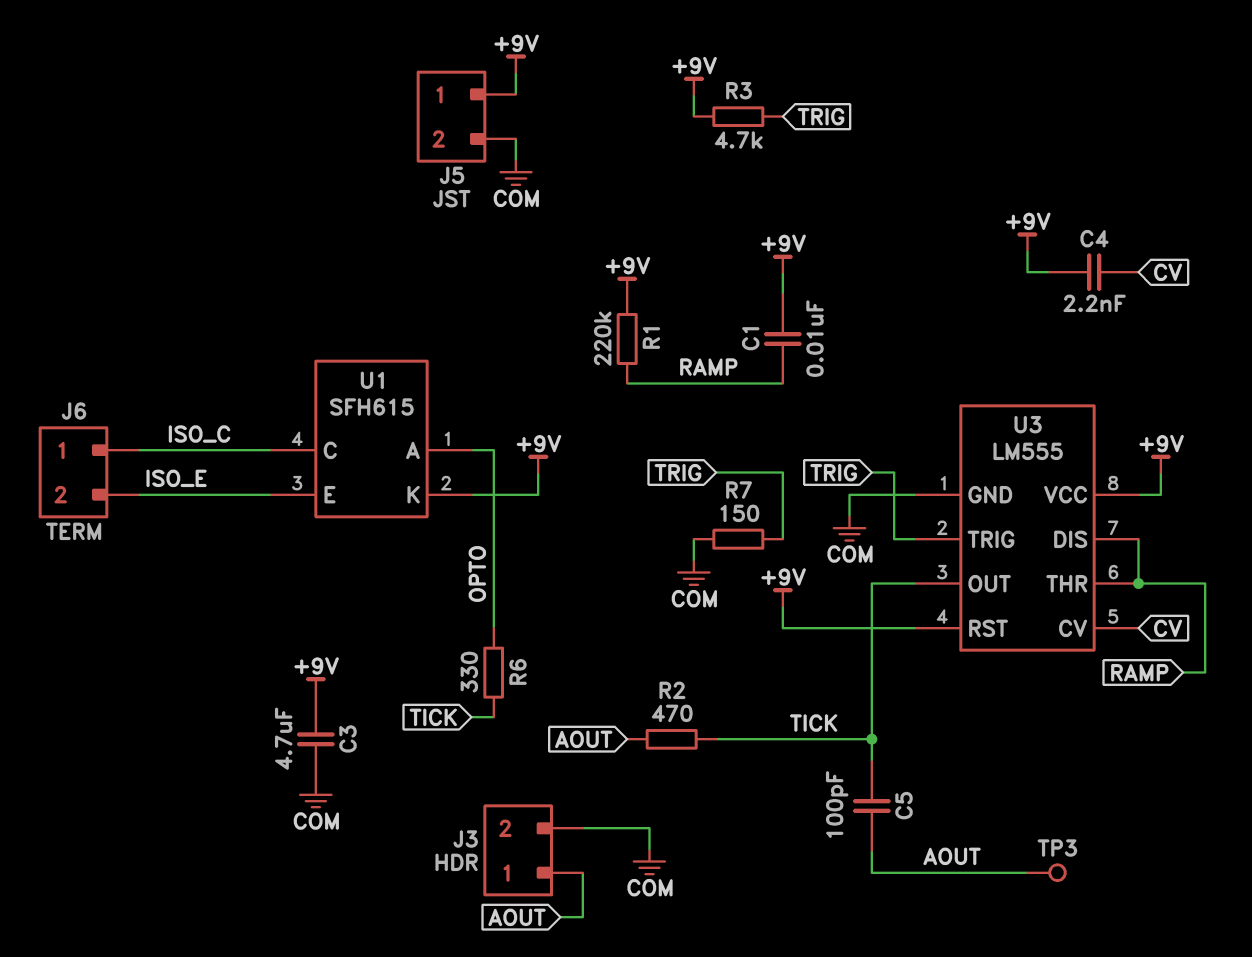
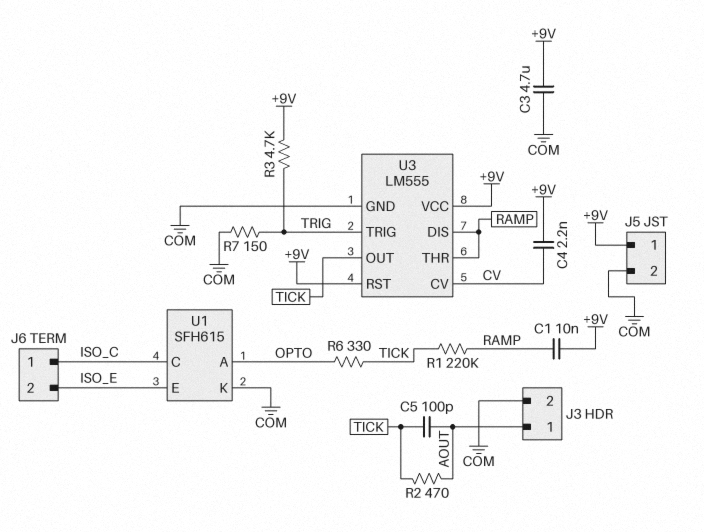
R1: 220k (+9V, RAMP) -> 220k (RAMP, TICK)
TP3: test point (AOUT) -> none
U1 pin K: +9V -> COM

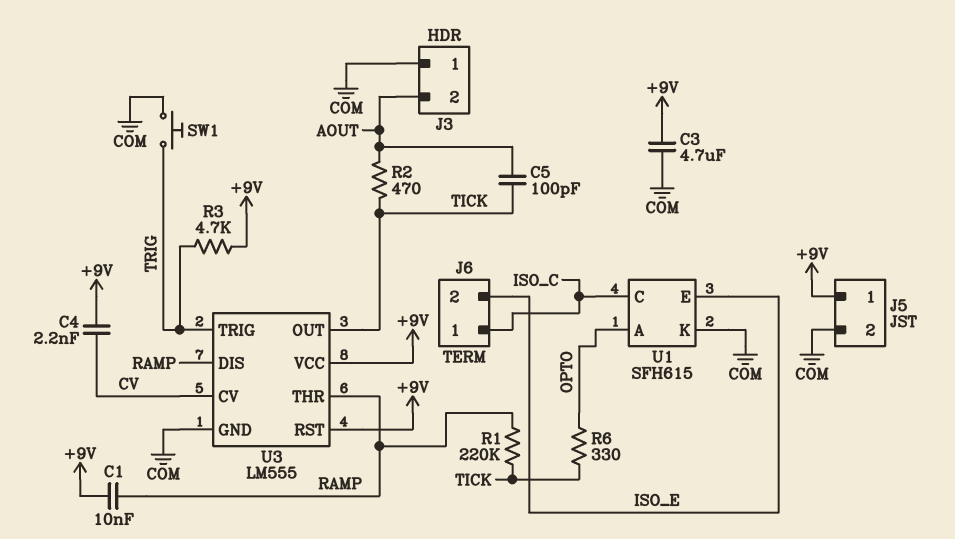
J3 pin 1: AOUT -> COM
J3 pin 2: COM -> AOUT
R7: 150 (COM, TRIG) -> none
SW1: none -> button (COM, TRIG)

